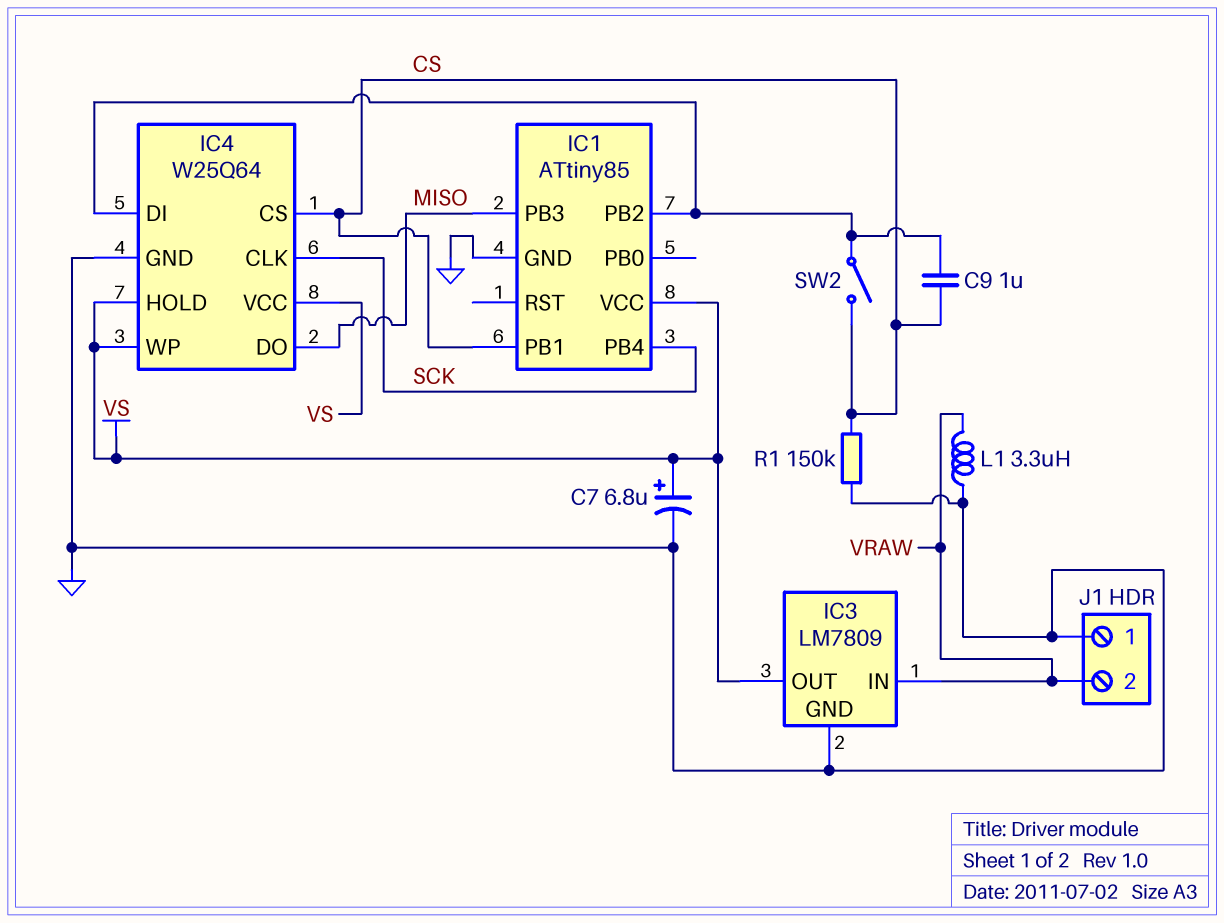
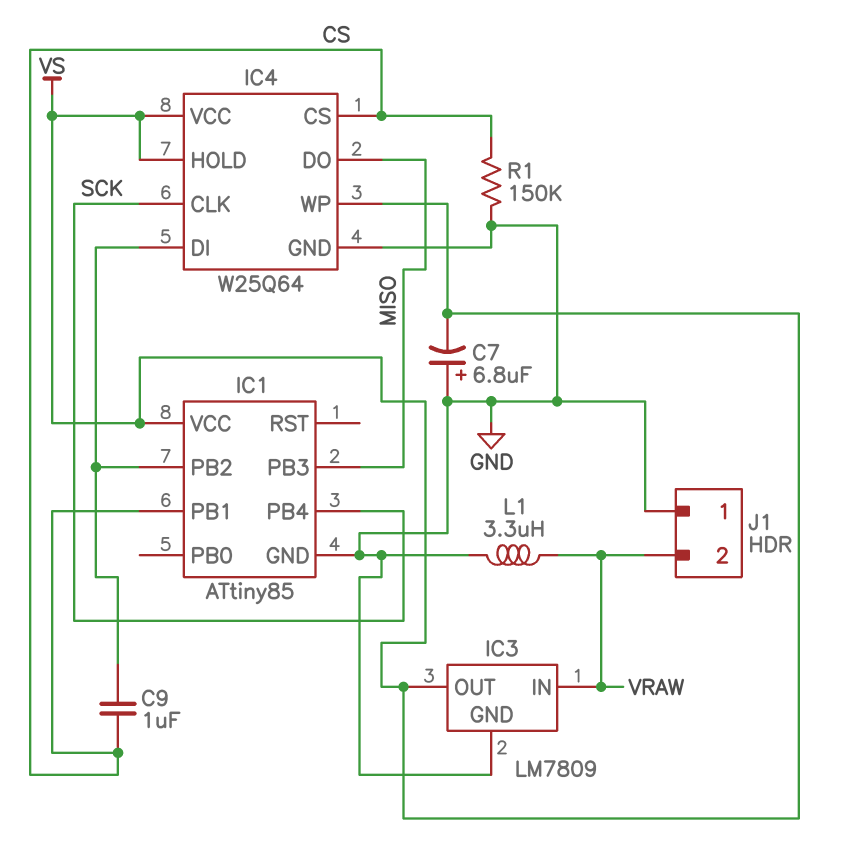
C7: 6.8uF (plus VS, minus GND) -> 6.8uF (plus GND, minus VS)
SW2: switch (CS, IC1/PB2) -> none

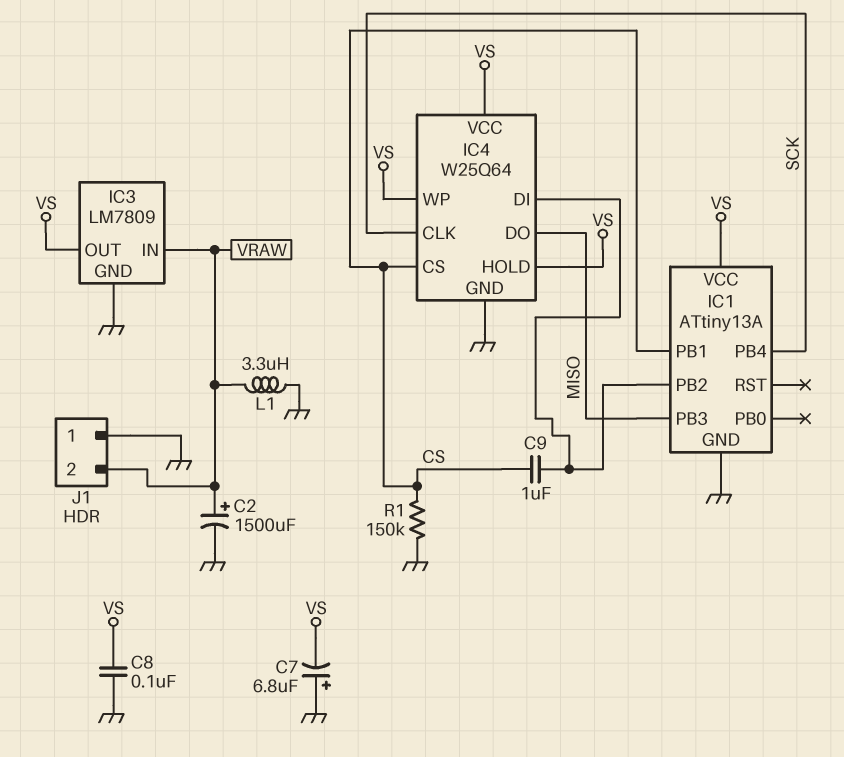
C2: none -> 1500uF (plus VRAW, minus GND)
C8: none -> 100nF (GND, VS)
IC1: ATtiny85 -> ATtiny13A

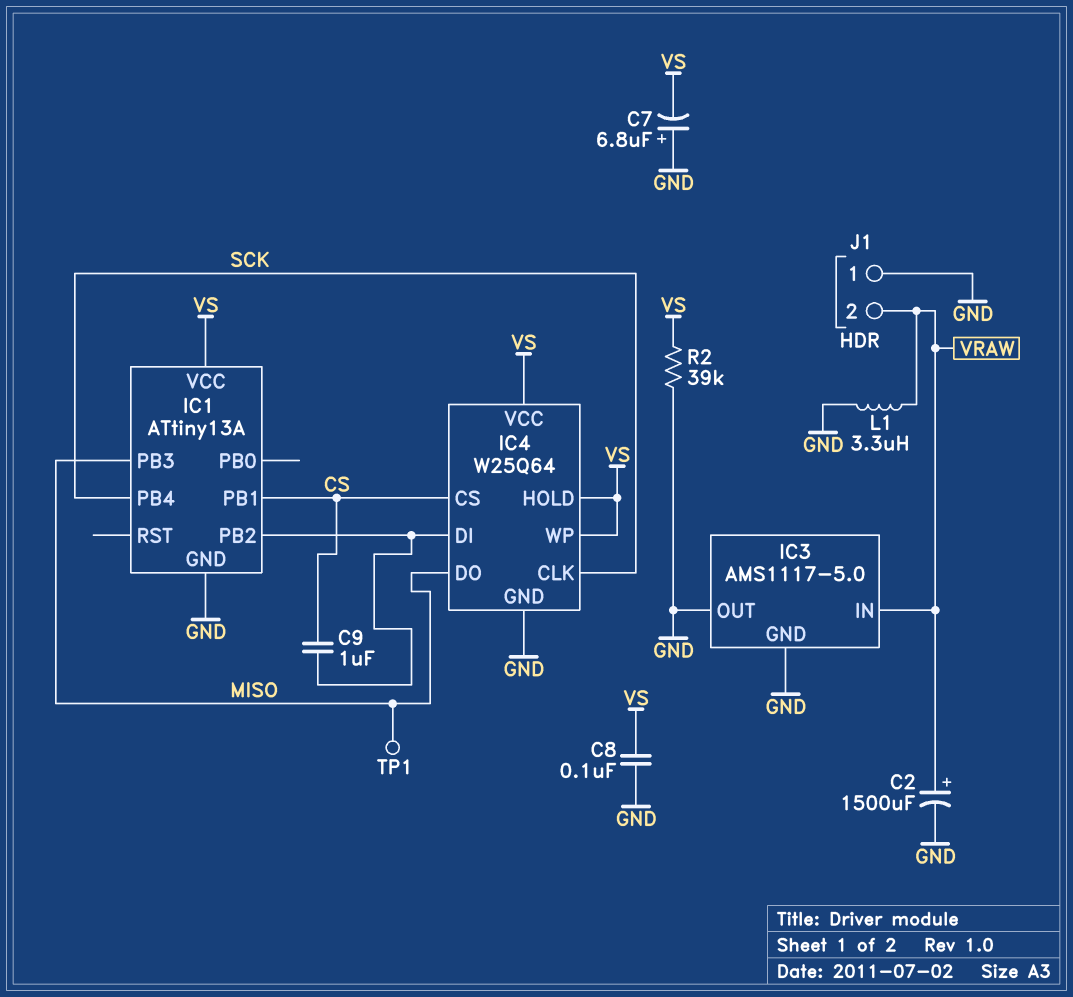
IC3: LM7809 -> AMS1117-5.0
IC3 pin OUT: VS -> GND
R1: 150k (CS, GND) -> none
R2: none -> 39k (GND, VS)
TP1: none -> test point (MISO)

